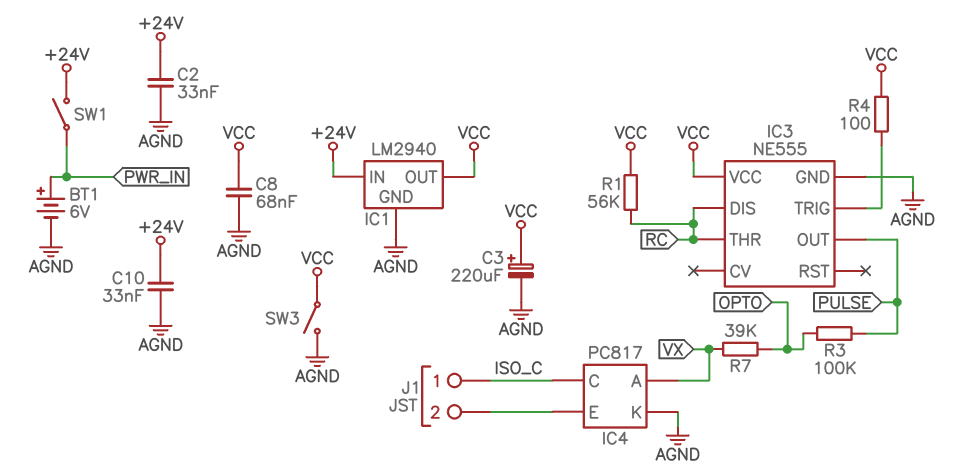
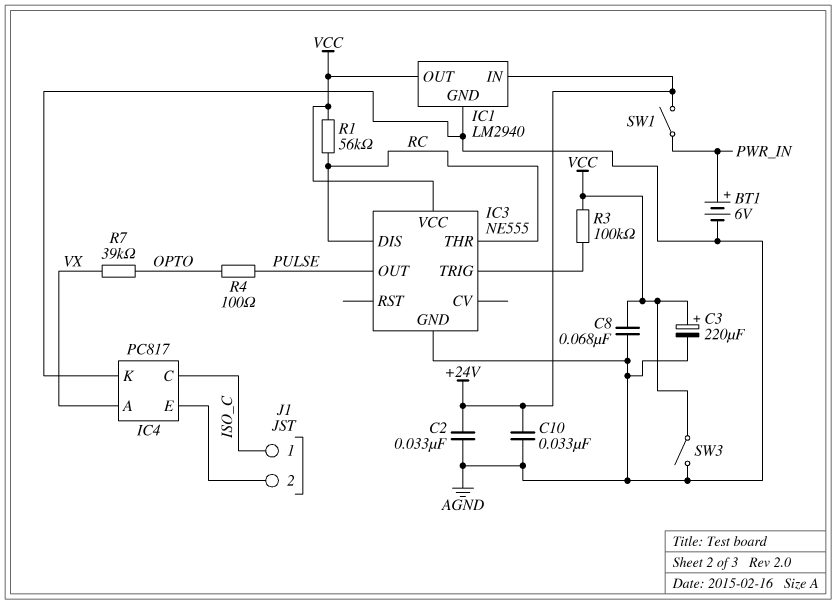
R3: 100k (OPTO, PULSE) -> 100k (IC3/TRIG, VCC)
R4: 100 (IC3/TRIG, VCC) -> 100 (OPTO, PULSE)

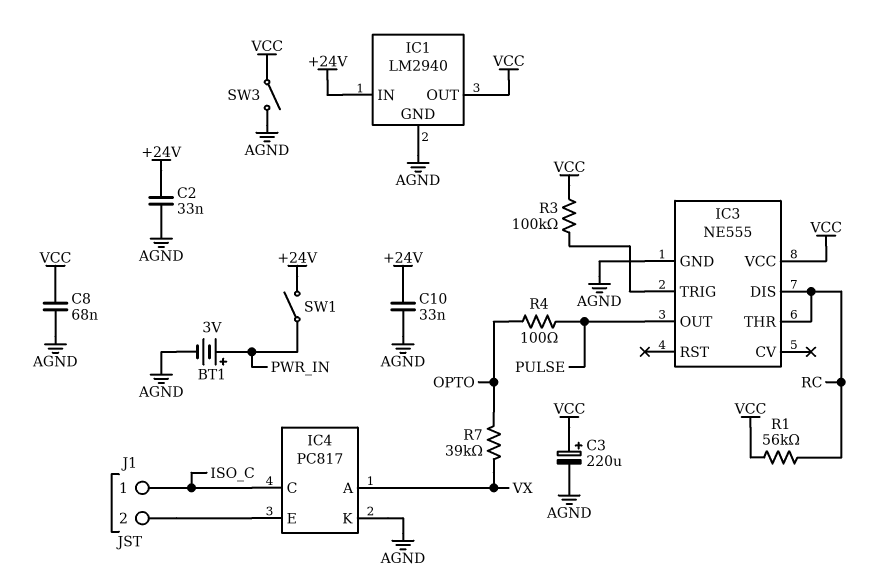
BT1: 6V (plus PWR_IN, minus AGND) -> 3V (plus PWR_IN, minus AGND)

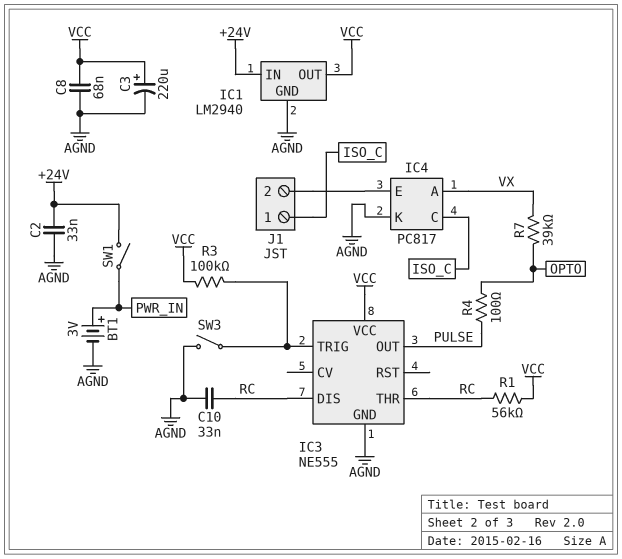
C10: 33nF (+24V, AGND) -> 33nF (AGND, RC)
SW3: switch (AGND, VCC) -> switch (AGND, IC3/TRIG)

